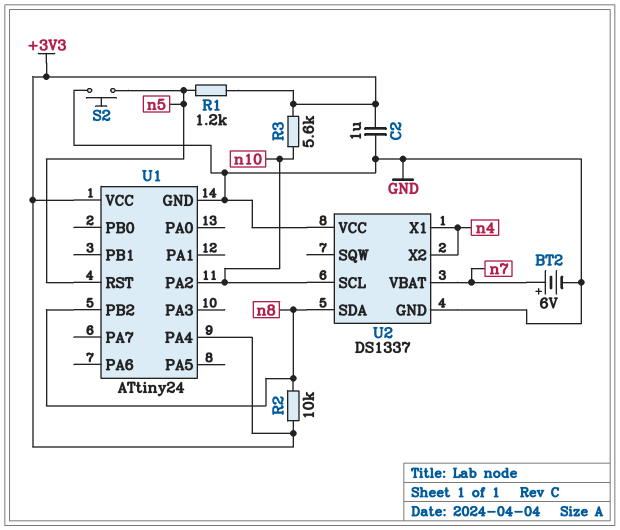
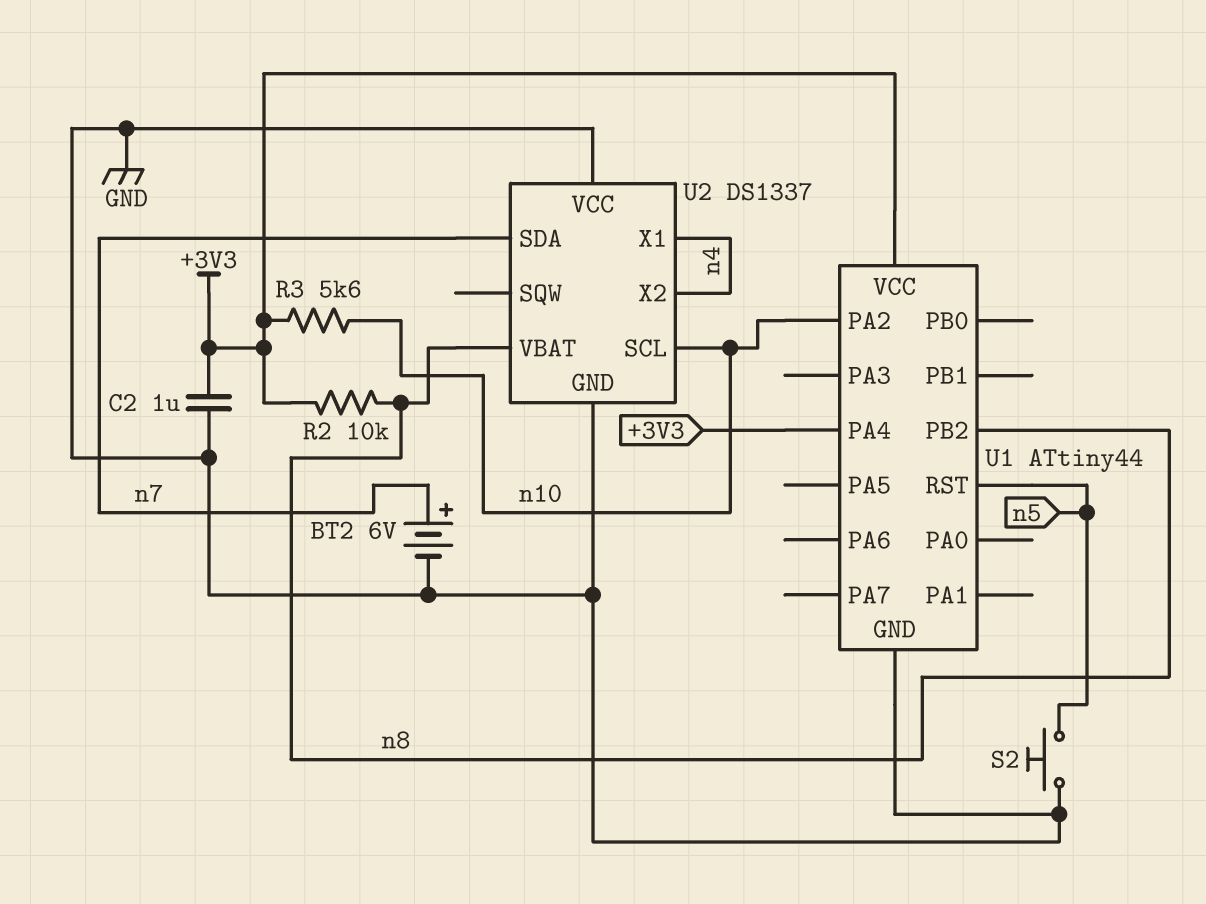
R1: 1.2k (+3V3, n5) -> none
U1: ATtiny24 -> ATtiny44
U2 pin SDA: n8 -> n7
U2 pin VBAT: n7 -> n8

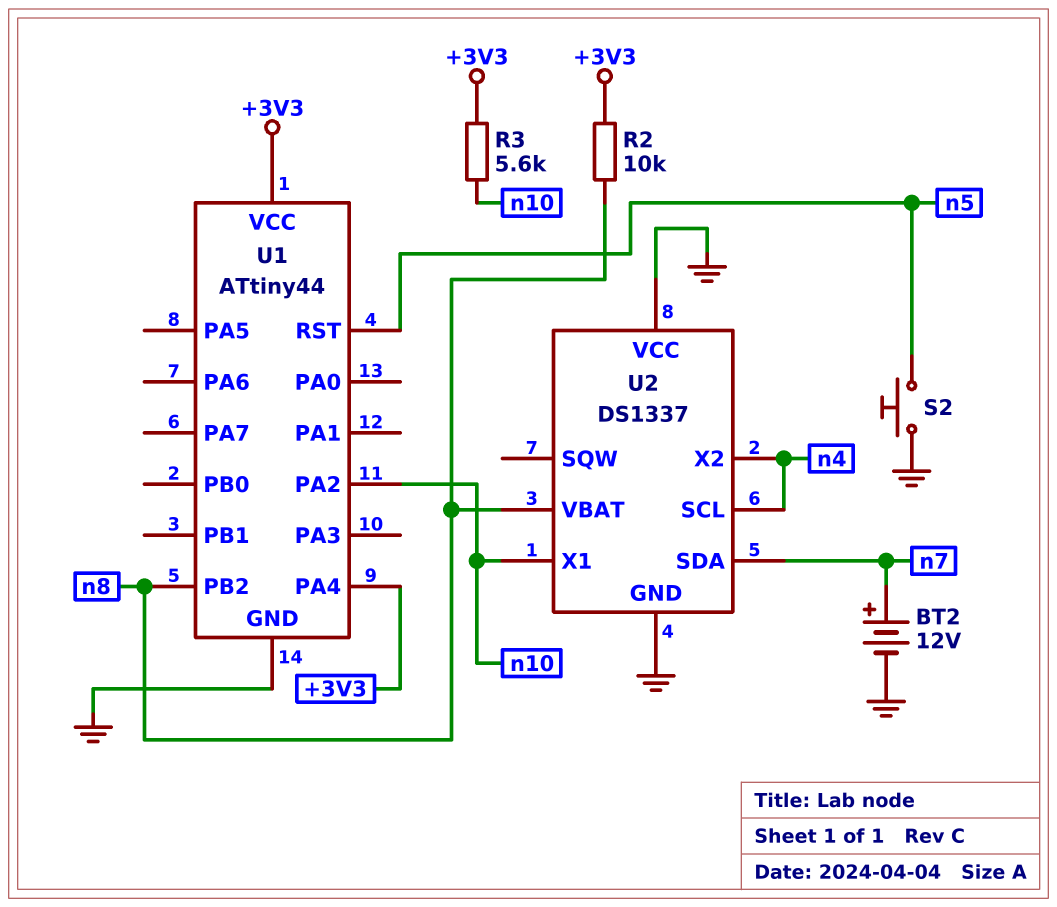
BT2: 6V (plus n7, minus GND) -> 12V (plus n7, minus GND)
C2: 1uF (+3V3, GND) -> none
U2 pin SCL: n10 -> n4
U2 pin X1: n4 -> n10

